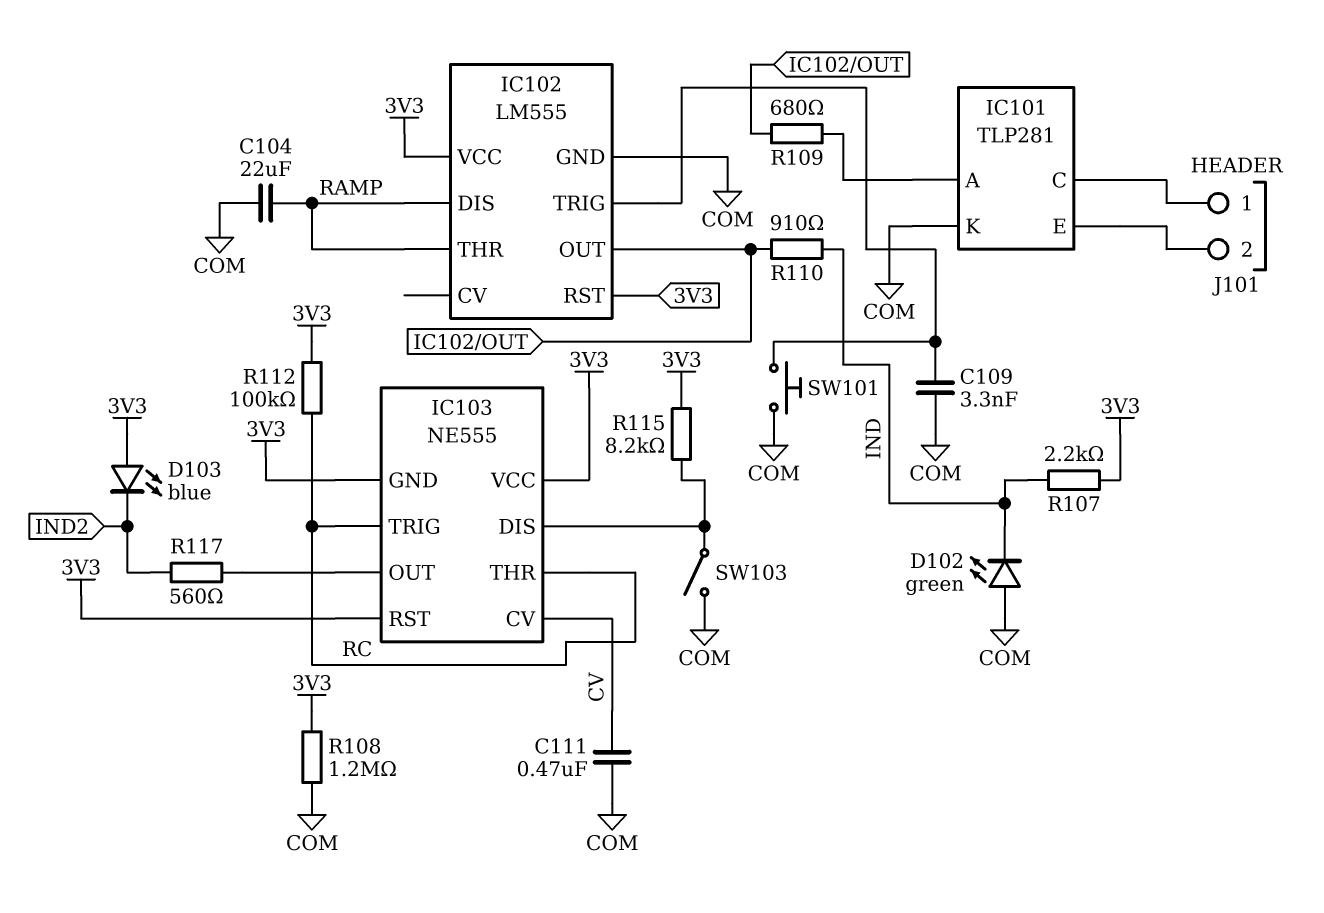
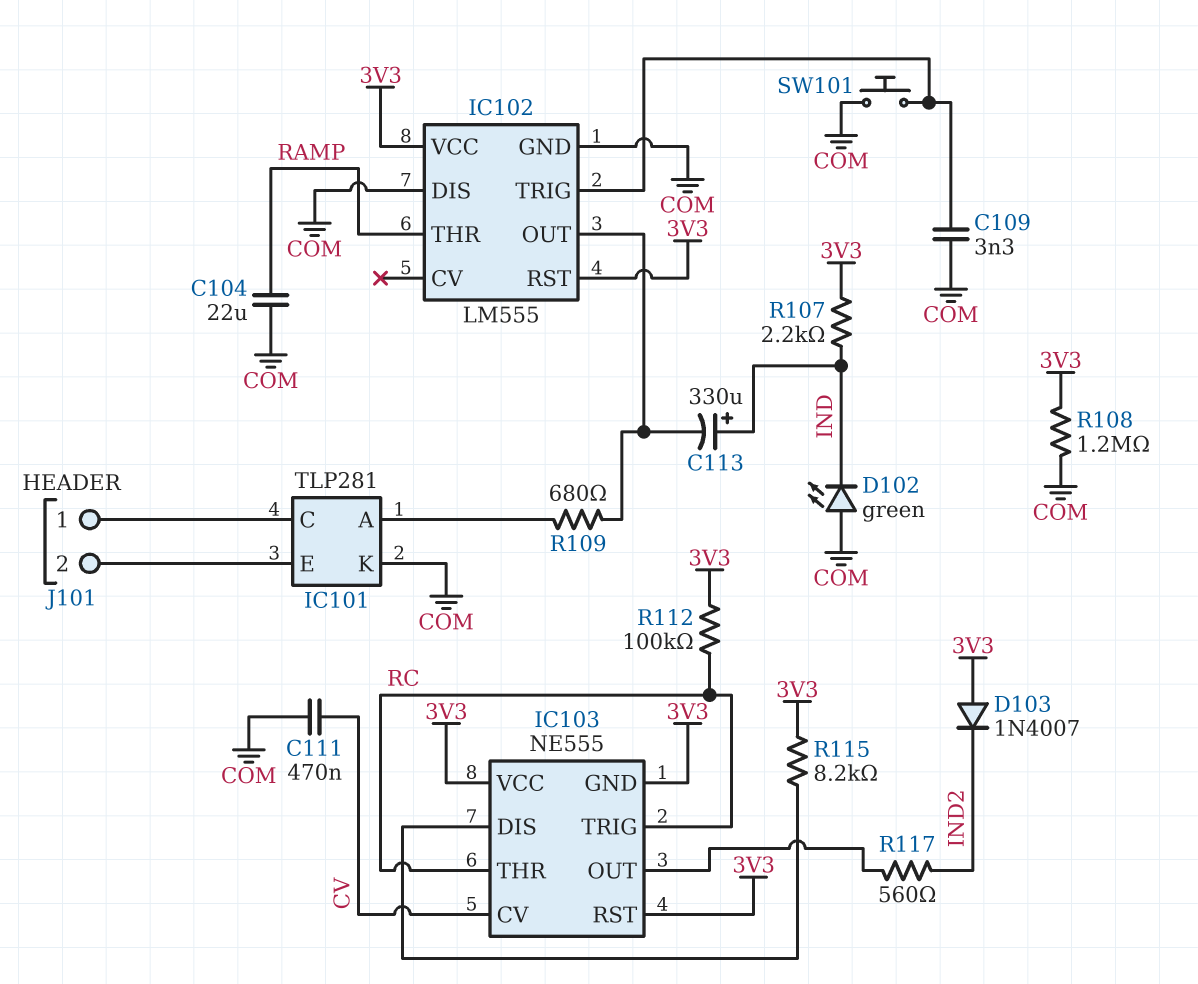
C113: none -> 330uF (plus IND, minus IC102/OUT)
D103: LED blue (A 3V3, K IND2) -> diode 1N4007 (A 3V3, K IND2)
IC102 pin DIS: RAMP -> COM
R110: 910 (IC102/OUT, IND) -> none
SW103: switch (COM, IC103/DIS) -> none

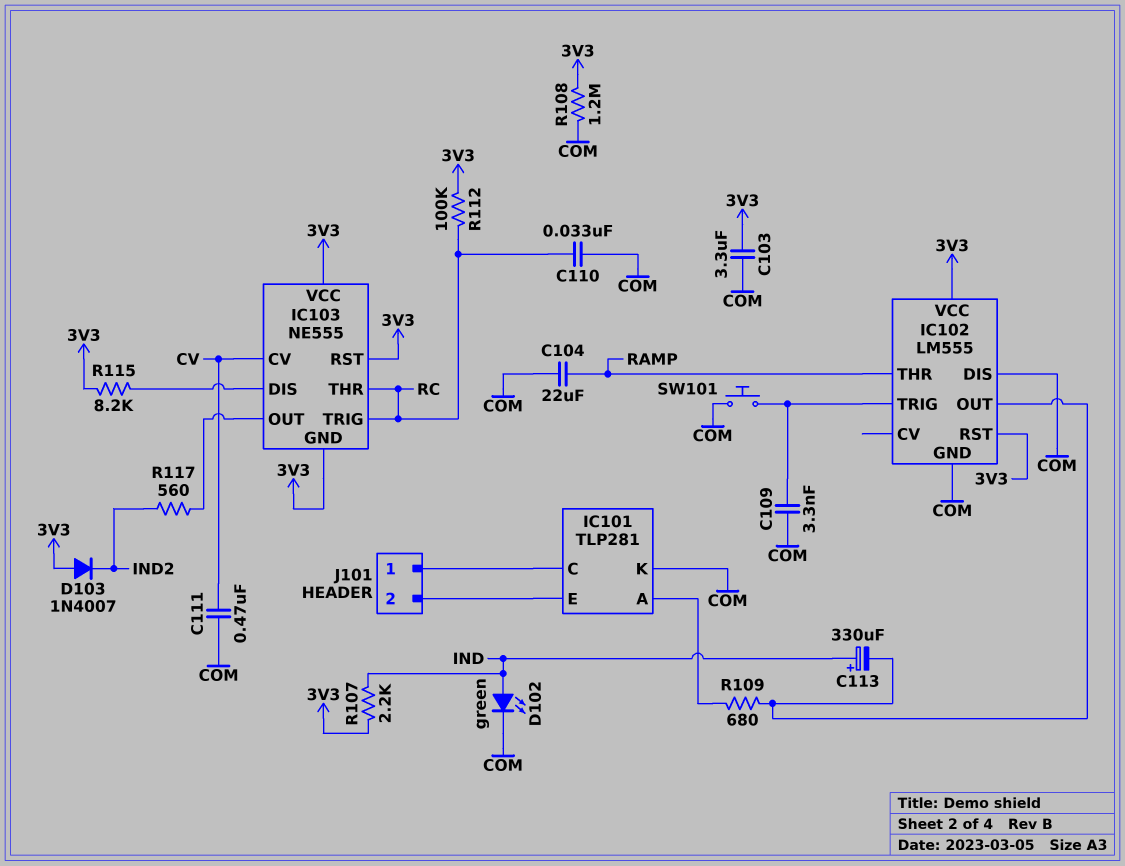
C103: none -> 3.3uF (3V3, COM)
C110: none -> 33nF (COM, RC)
D102: LED green (A COM, K IND) -> LED green (A IND, K COM)

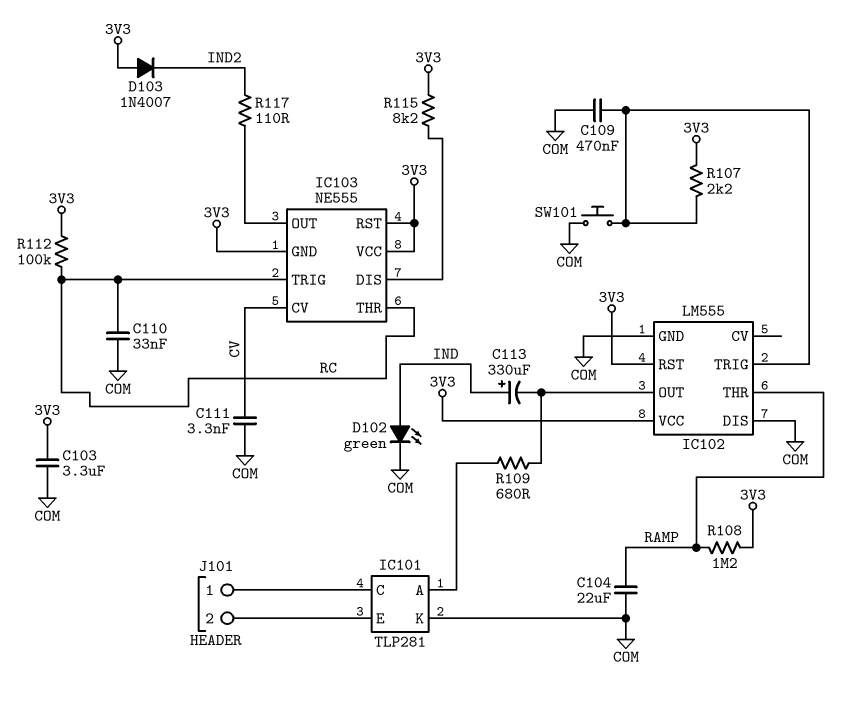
C109: 3.3nF (COM, IC102/TRIG) -> 470nF (COM, IC102/TRIG)
C111: 470nF (COM, CV) -> 3.3nF (COM, CV)
R107: 2.2k (3V3, IND) -> 2.2k (3V3, IC102/TRIG)
R108: 1.2M (3V3, COM) -> 1.2M (3V3, RAMP)
R117: 560 (IC103/OUT, IND2) -> 110 (IC103/OUT, IND2)

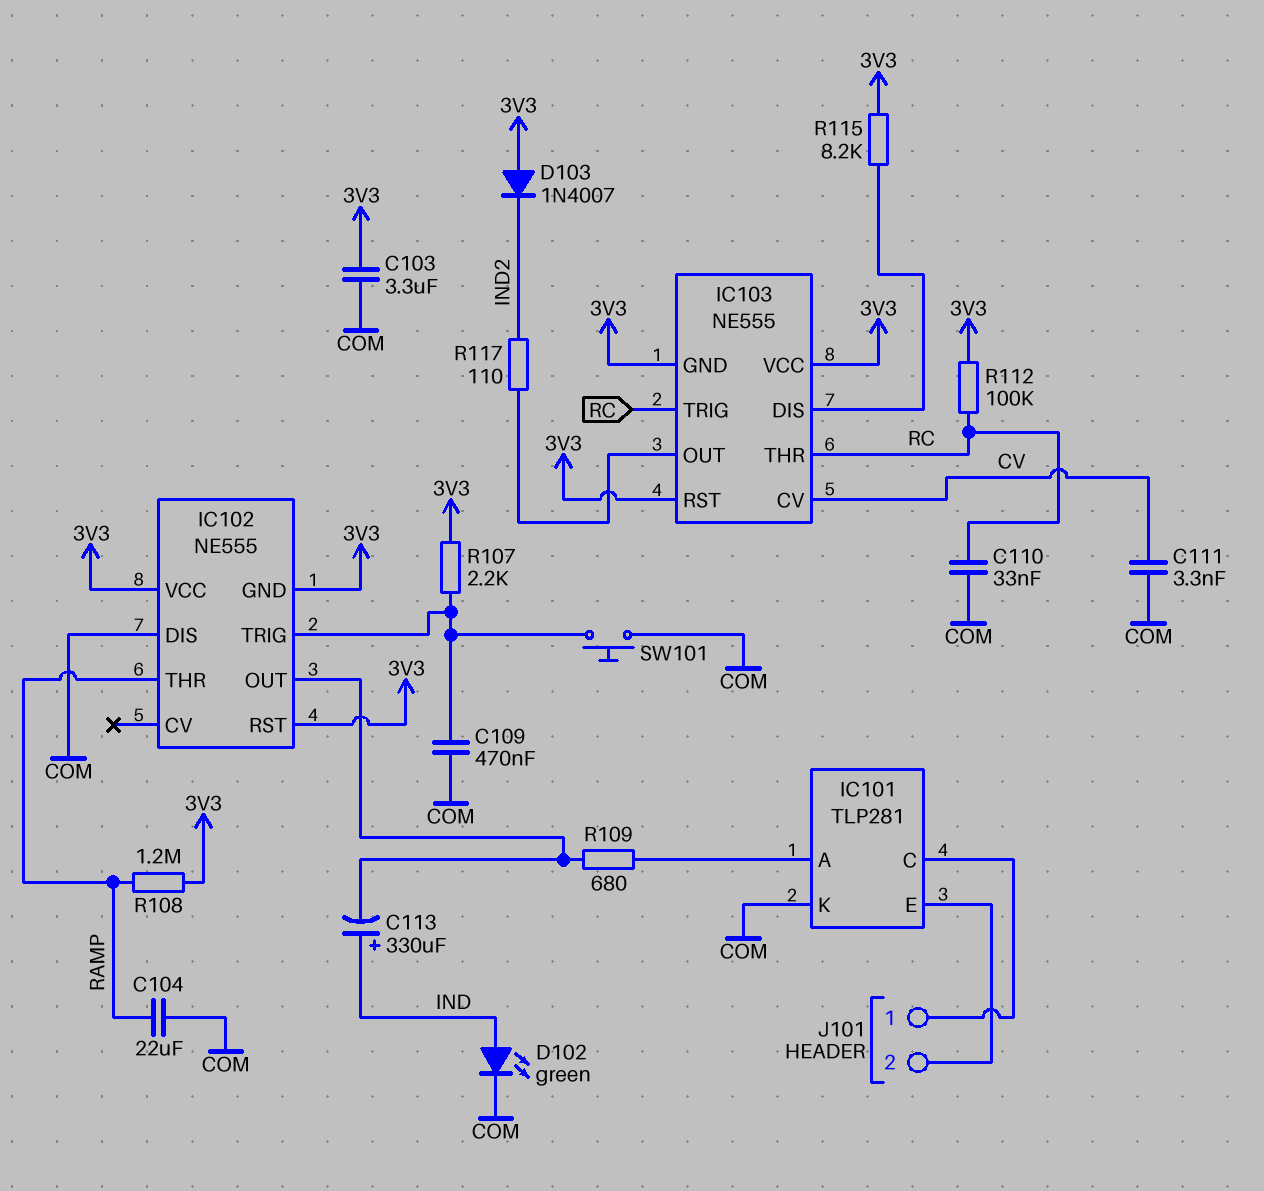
IC102: LM555 -> NE555
IC102 pin GND: COM -> 3V3

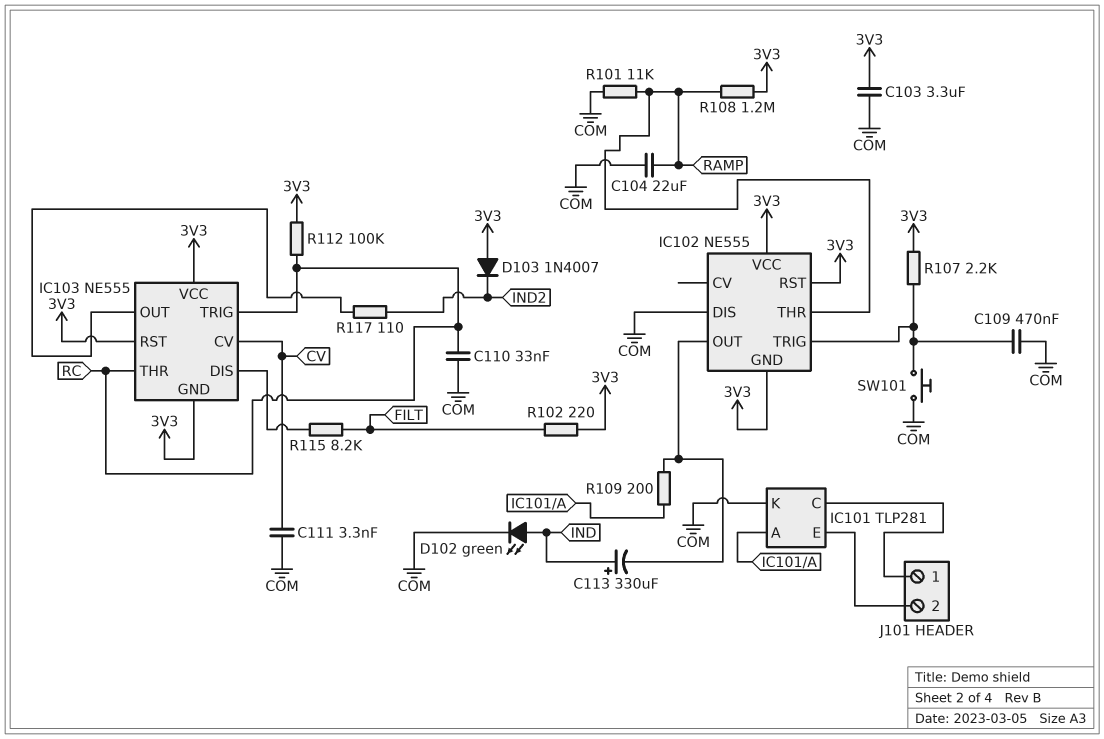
R101: none -> 11k (COM, RAMP)
R102: none -> 220 (3V3, FILT)
R109: 680 (IC101/A, IC102/OUT) -> 200 (IC101/A, IC102/OUT)
R115: 8.2k (3V3, IC103/DIS) -> 8.2k (FILT, IC103/DIS)

